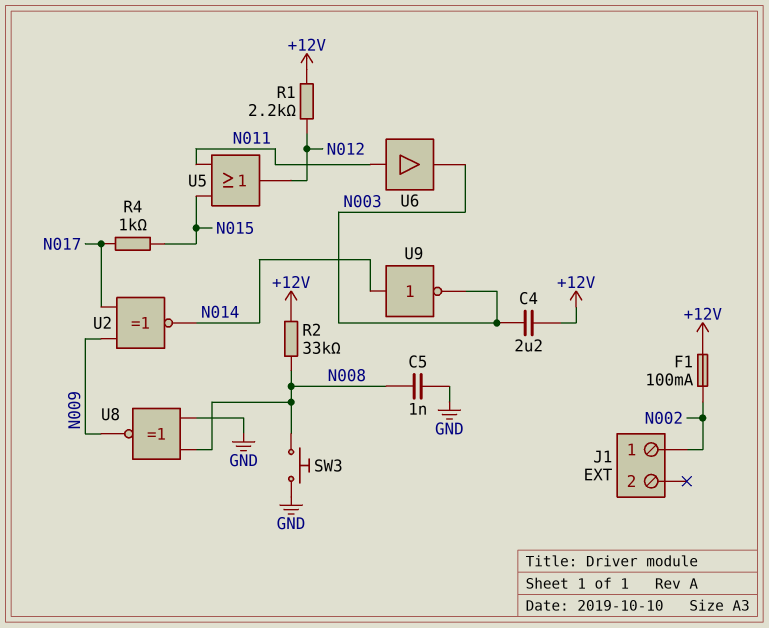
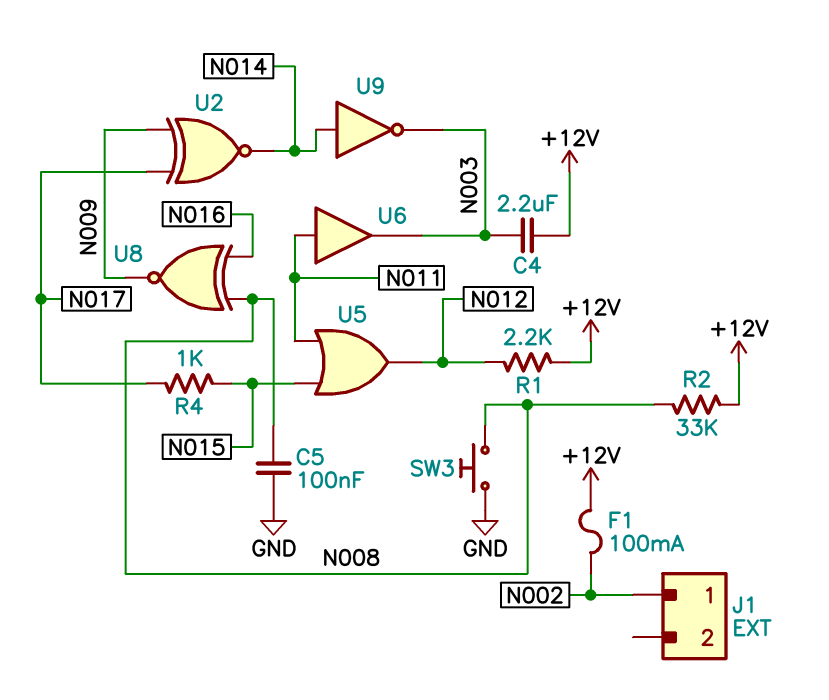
C5: 1nF (GND, N008) -> 100nF (GND, N008)
U8: XNOR (in GND, in N008, out N009) -> XNOR (in N008, in N016, out N009)

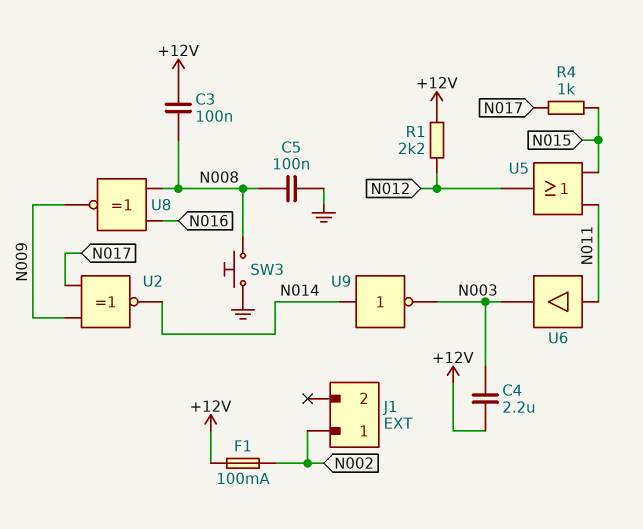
C3: none -> 100nF (+12V, N008)
R2: 33k (+12V, N008) -> none

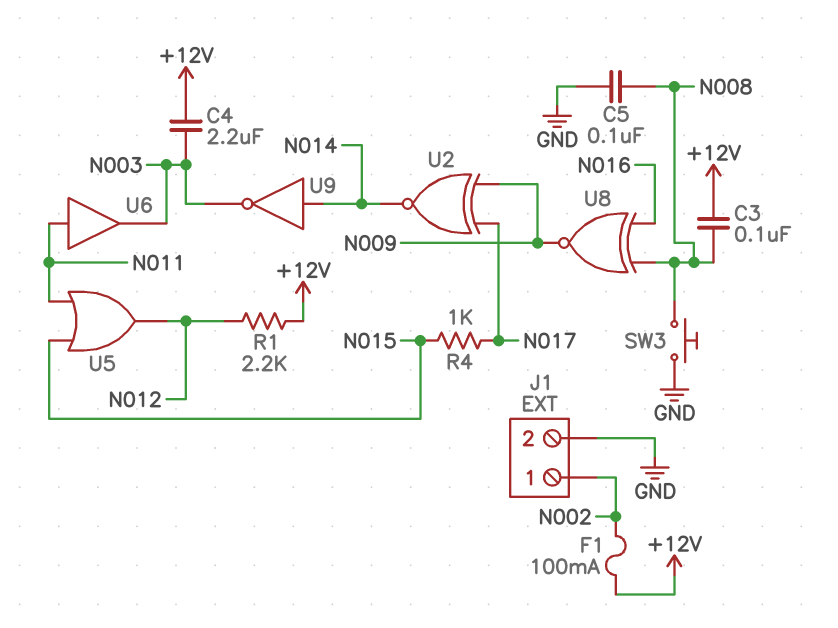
J1 pin 2: none -> GND

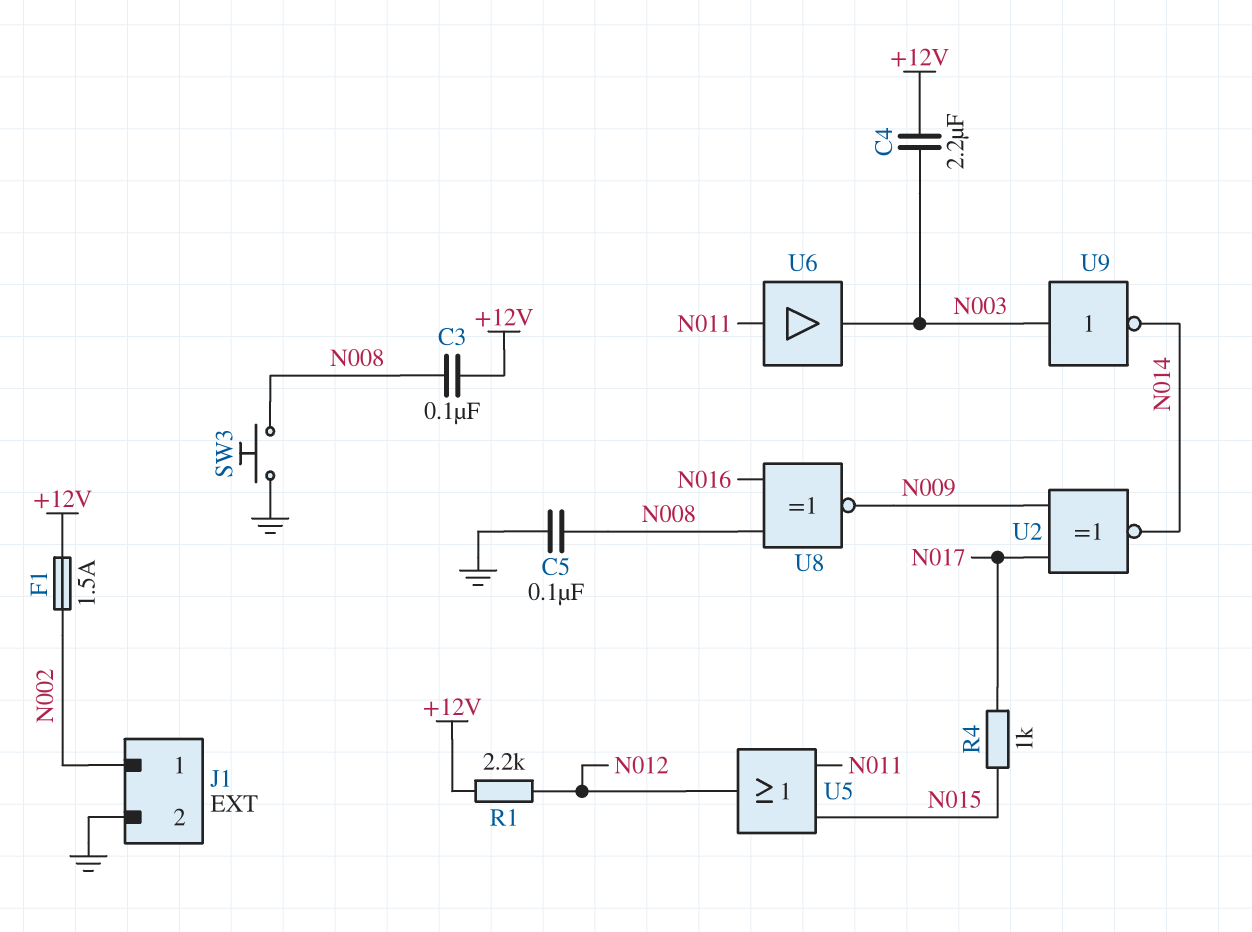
F1: 100mA (+12V, N002) -> 1.5A (+12V, N002)
U9: NOT (in N014, out N003) -> NOT (in N003, out N014)

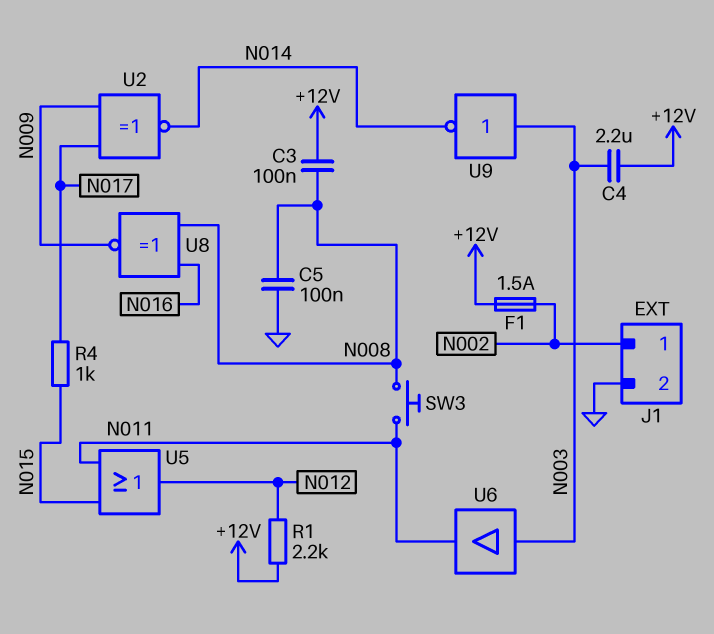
SW3: button (GND, N008) -> button (N008, N011)
U6: buffer (in N011, out N003) -> buffer (in N003, out N011)

